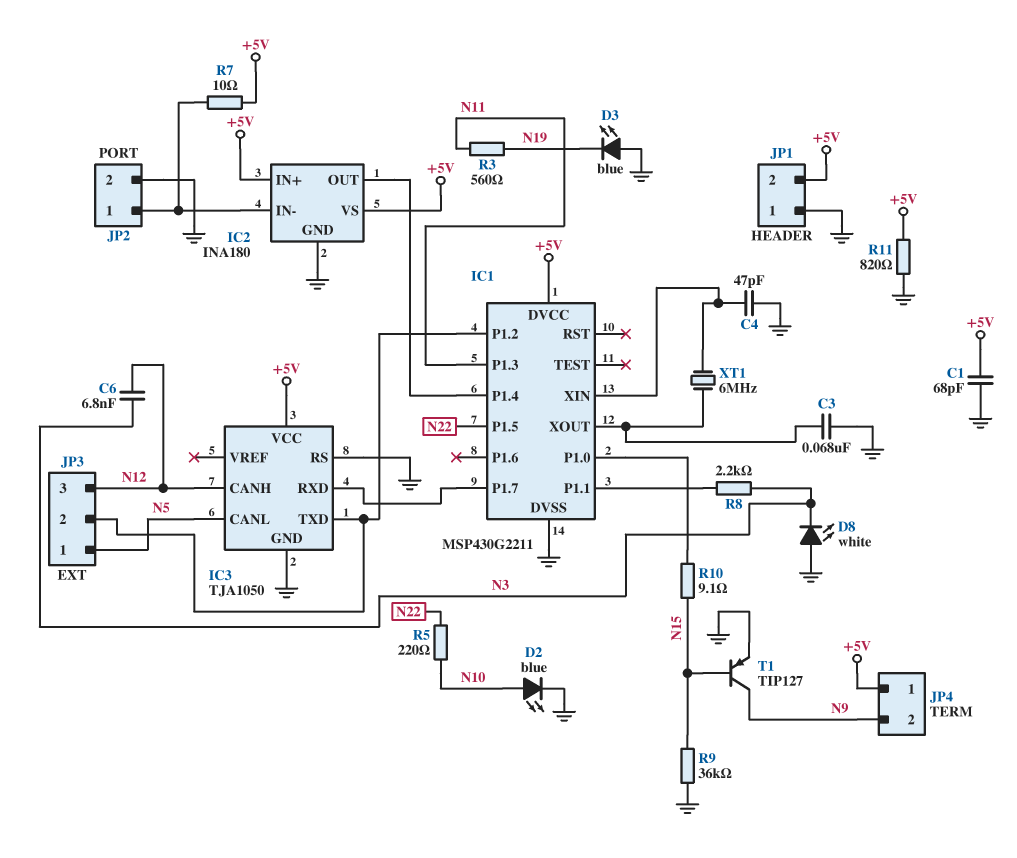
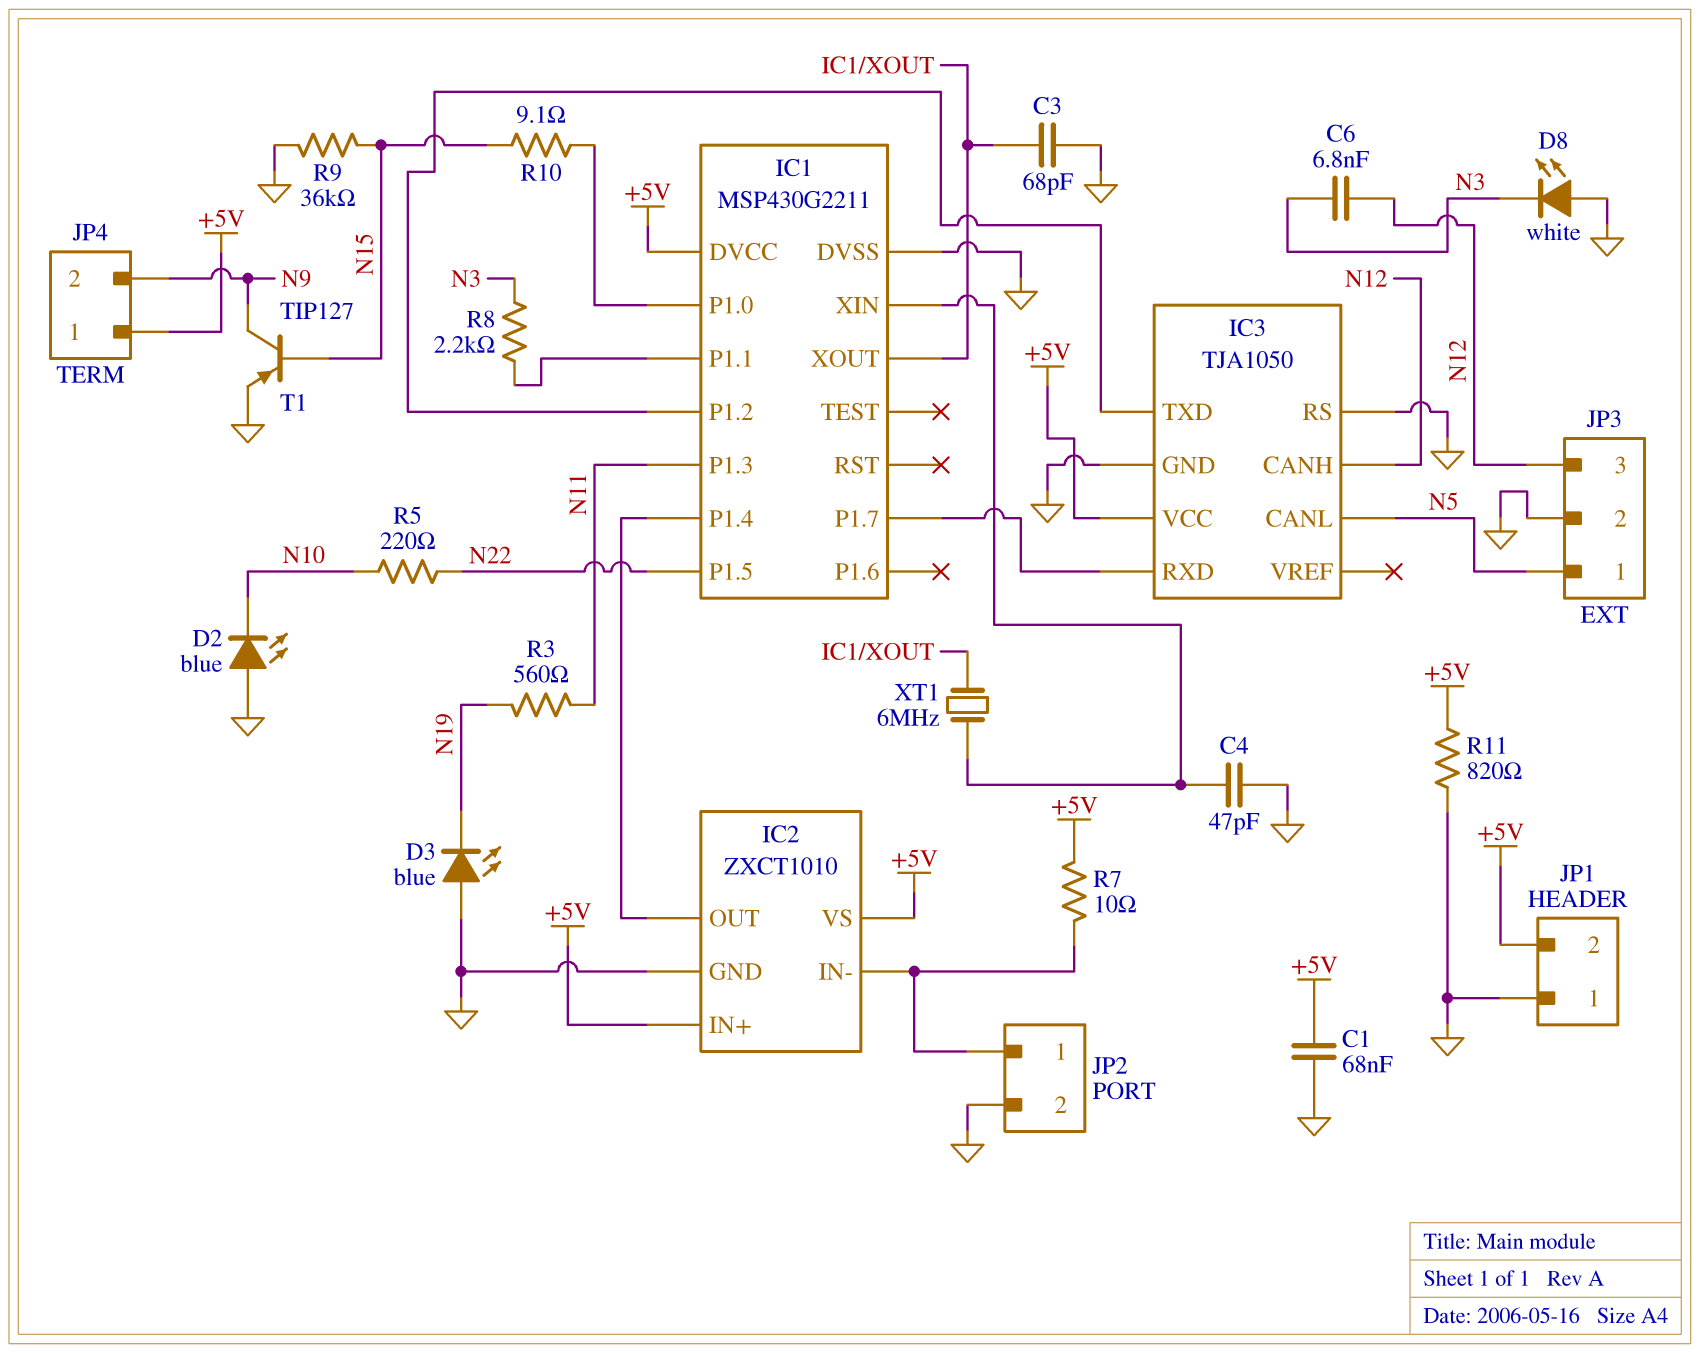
C1: 68pF (+5V, GND) -> 68nF (+5V, GND)
C3: 68nF (GND, IC1/XOUT) -> 68pF (GND, IC1/XOUT)
D2: LED blue (A N10, K GND) -> LED blue (A GND, K N10)
IC2: INA180 -> ZXCT1010
JP3 pin 2: IC1/P1.2 -> GND

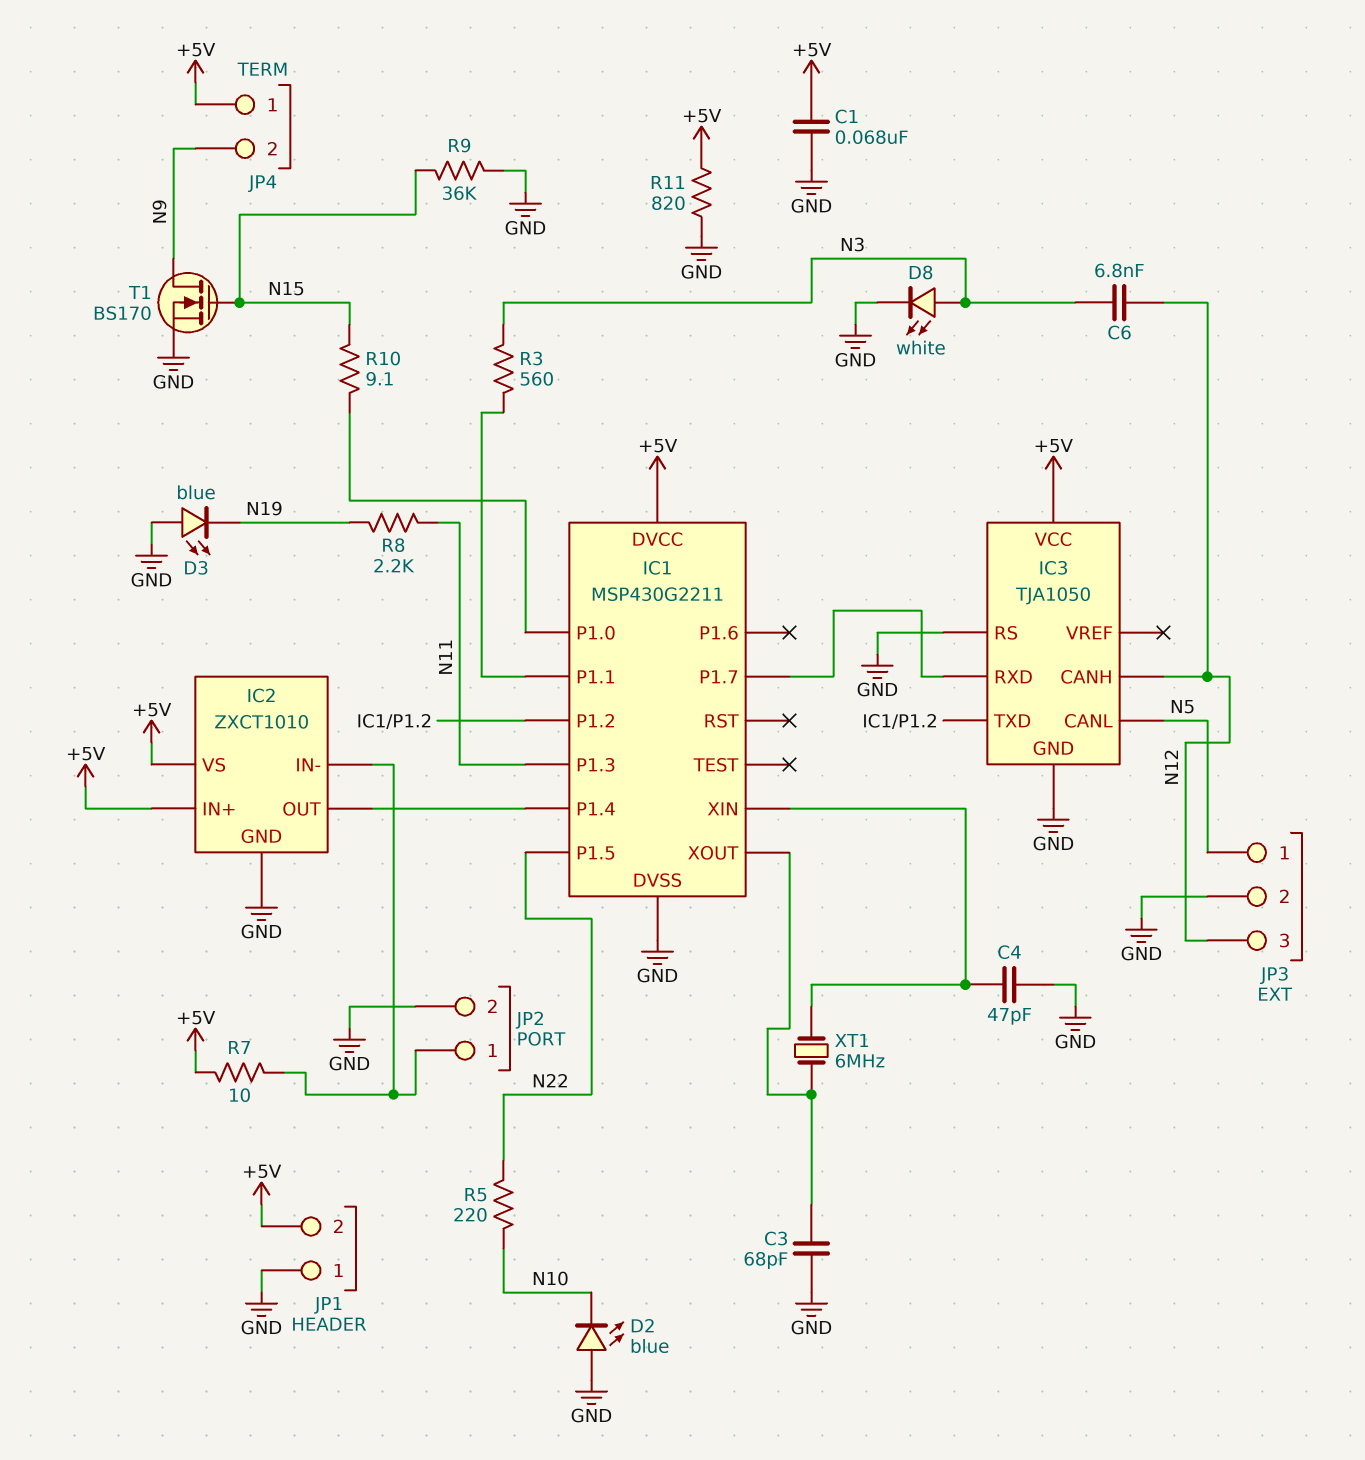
D8: LED white (A GND, K N3) -> LED white (A N3, K GND)
R3: 560 (N11, N19) -> 560 (IC1/P1.1, N3)
R8: 2.2k (IC1/P1.1, N3) -> 2.2k (N11, N19)
T1: PNP TIP127 (B N15, C N9, E GND) -> NMOS BS170 (G N15, D N9, S GND)

